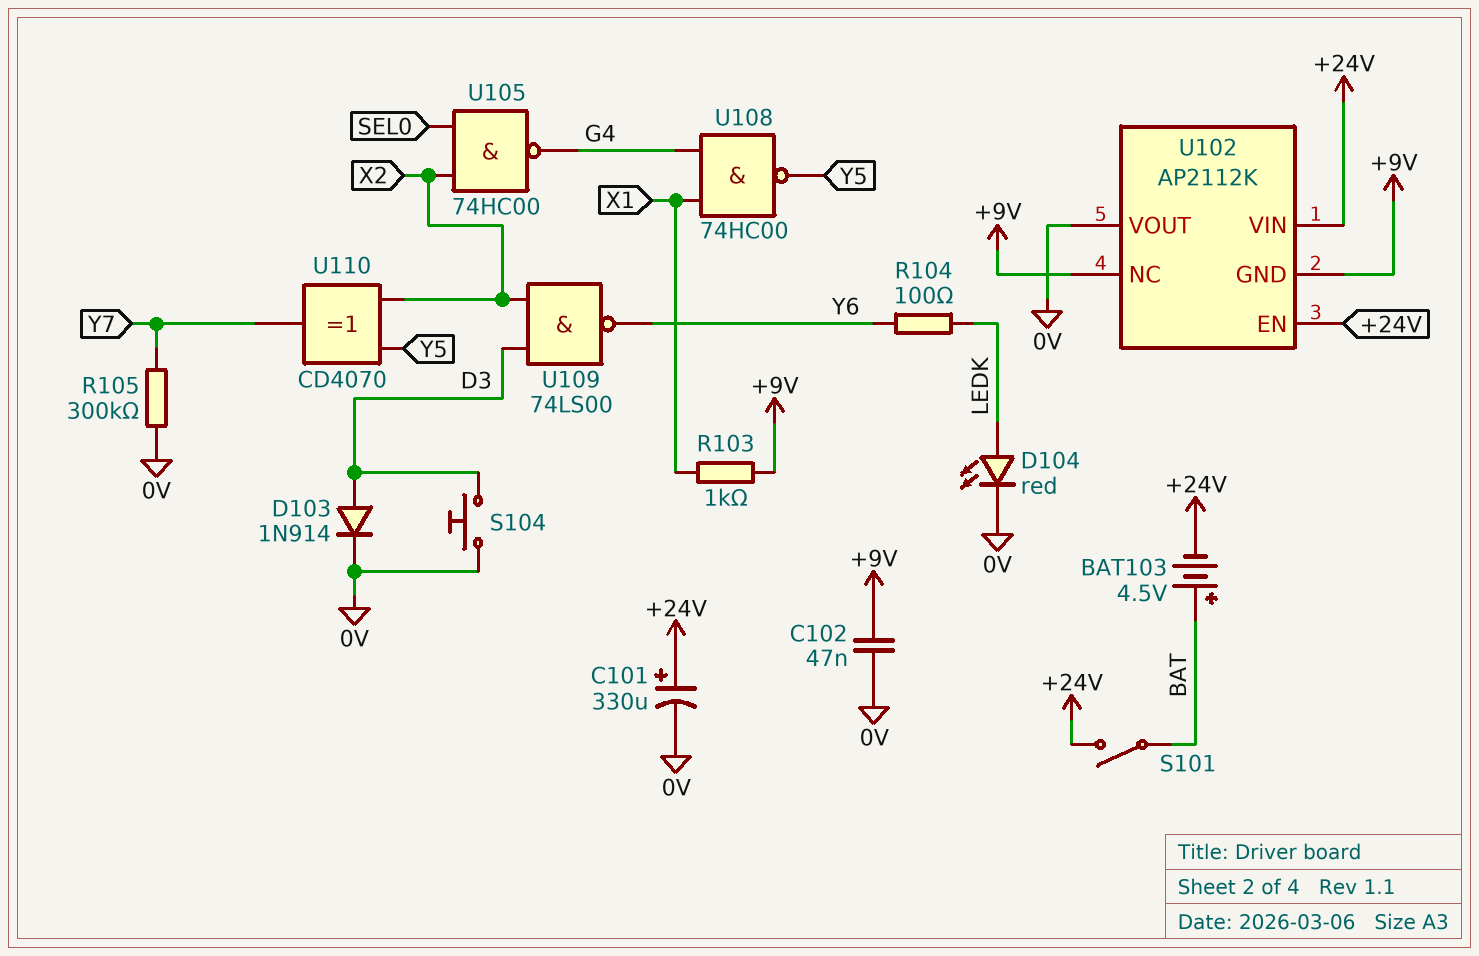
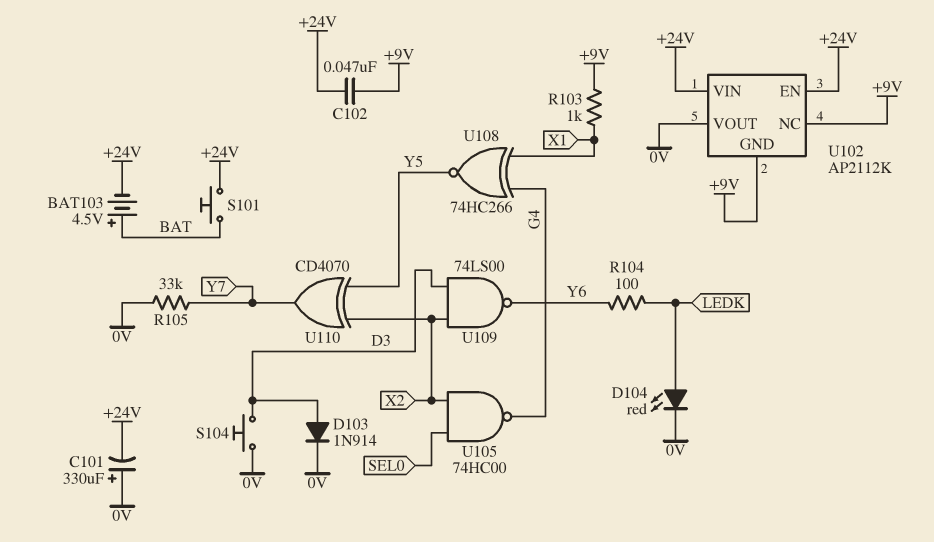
C101: 330uF (plus +24V, minus 0V) -> 330uF (plus 0V, minus +24V)
C102: 47nF (+9V, 0V) -> 47nF (+9V, +24V)
R105: 300k (0V, Y7) -> 33k (0V, Y7)
S101: switch (+24V, BAT) -> button (+24V, BAT)
U108: NAND 74HC00 (in G4, in X1, out Y5) -> XNOR 74HC266 (in G4, in X1, out Y5)

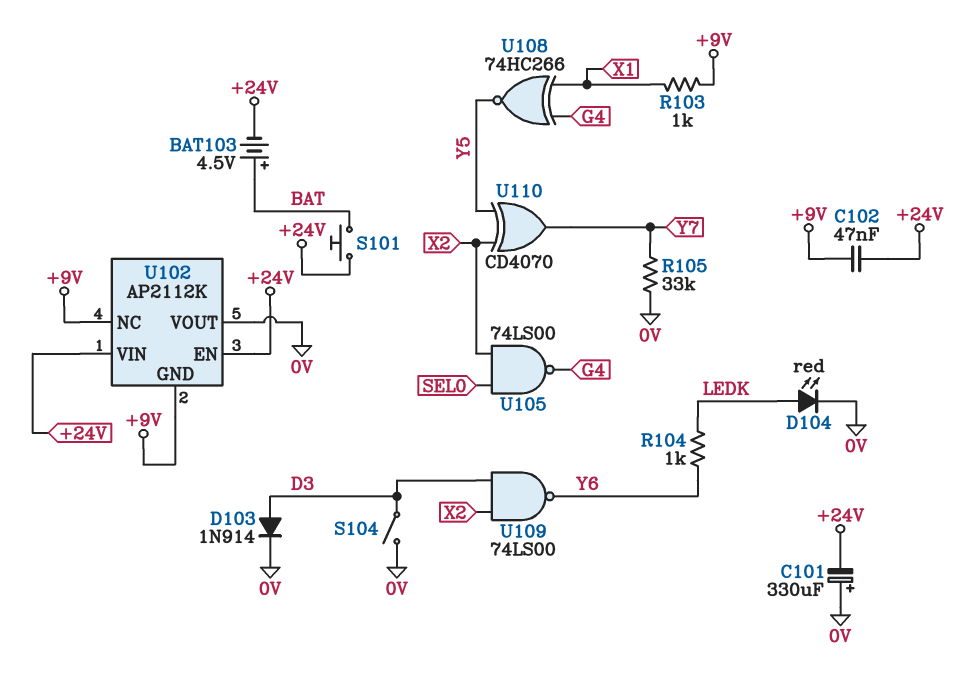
R104: 100 (LEDK, Y6) -> 1k (LEDK, Y6)
S104: button (0V, D3) -> switch (0V, D3)
U105: NAND 74HC00 (in SEL0, in X2, out G4) -> NAND 74LS00 (in SEL0, in X2, out G4)

